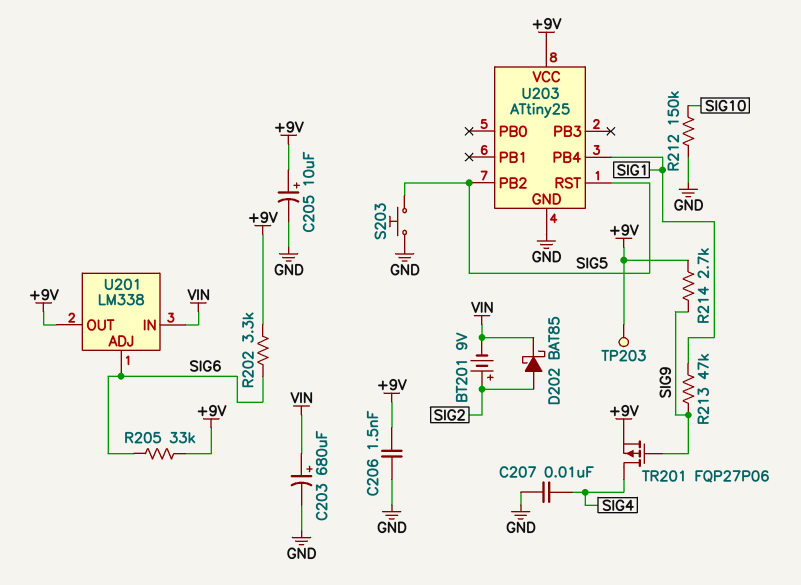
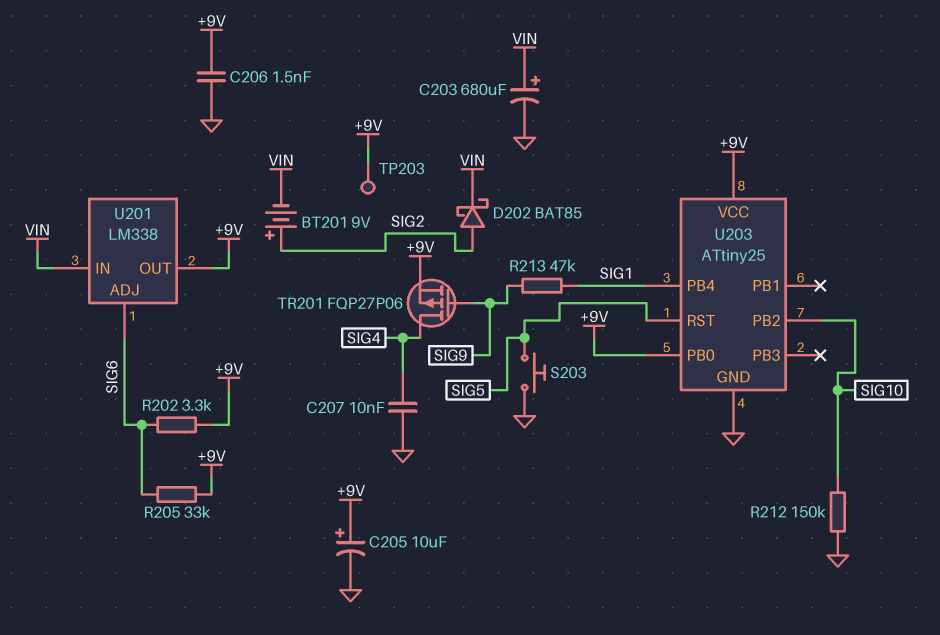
R214: 2.7k (+9V, SIG9) -> none
U203 pin PB0: none -> +9V
U203 pin PB2: SIG5 -> SIG10

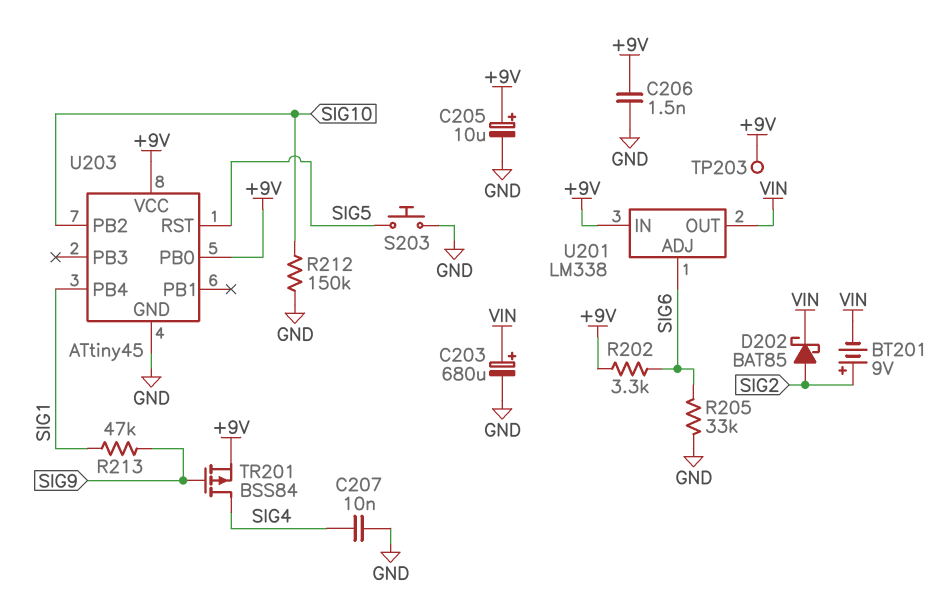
R205: 33k (+9V, SIG6) -> 33k (GND, SIG6)
TR201: PMOS FQP27P06 (G SIG9, D SIG4, S +9V) -> PMOS BSS84 (G SIG9, D SIG4, S +9V)
U201 pin IN: VIN -> +9V
U201 pin OUT: +9V -> VIN
U203: ATtiny25 -> ATtiny45

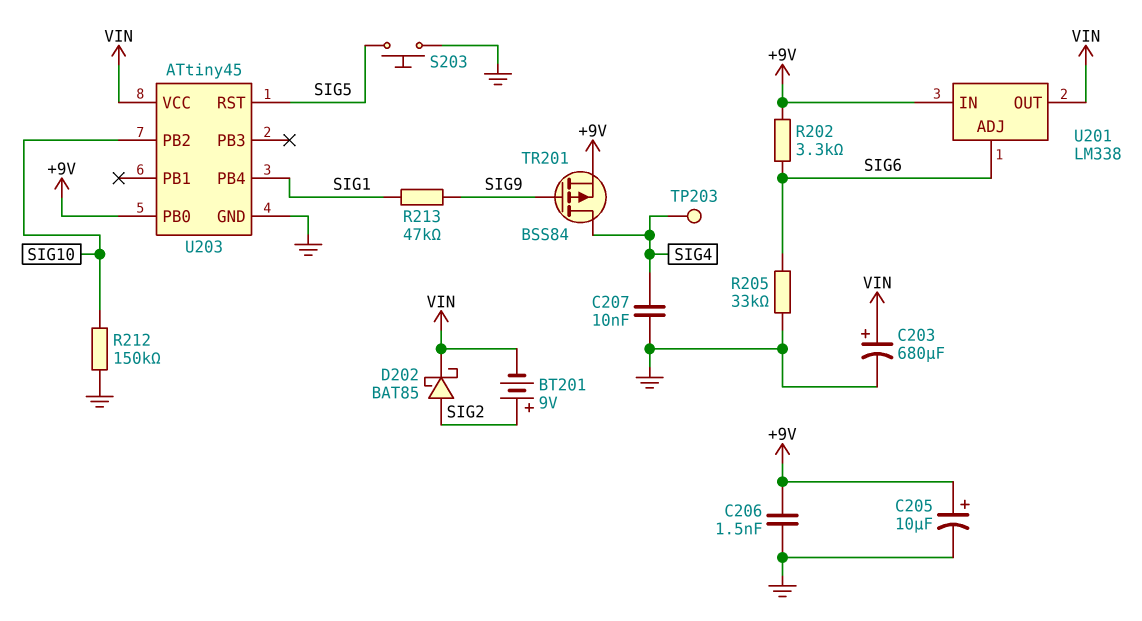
TP203: test point (+9V) -> test point (SIG4)
U203 pin VCC: +9V -> VIN

